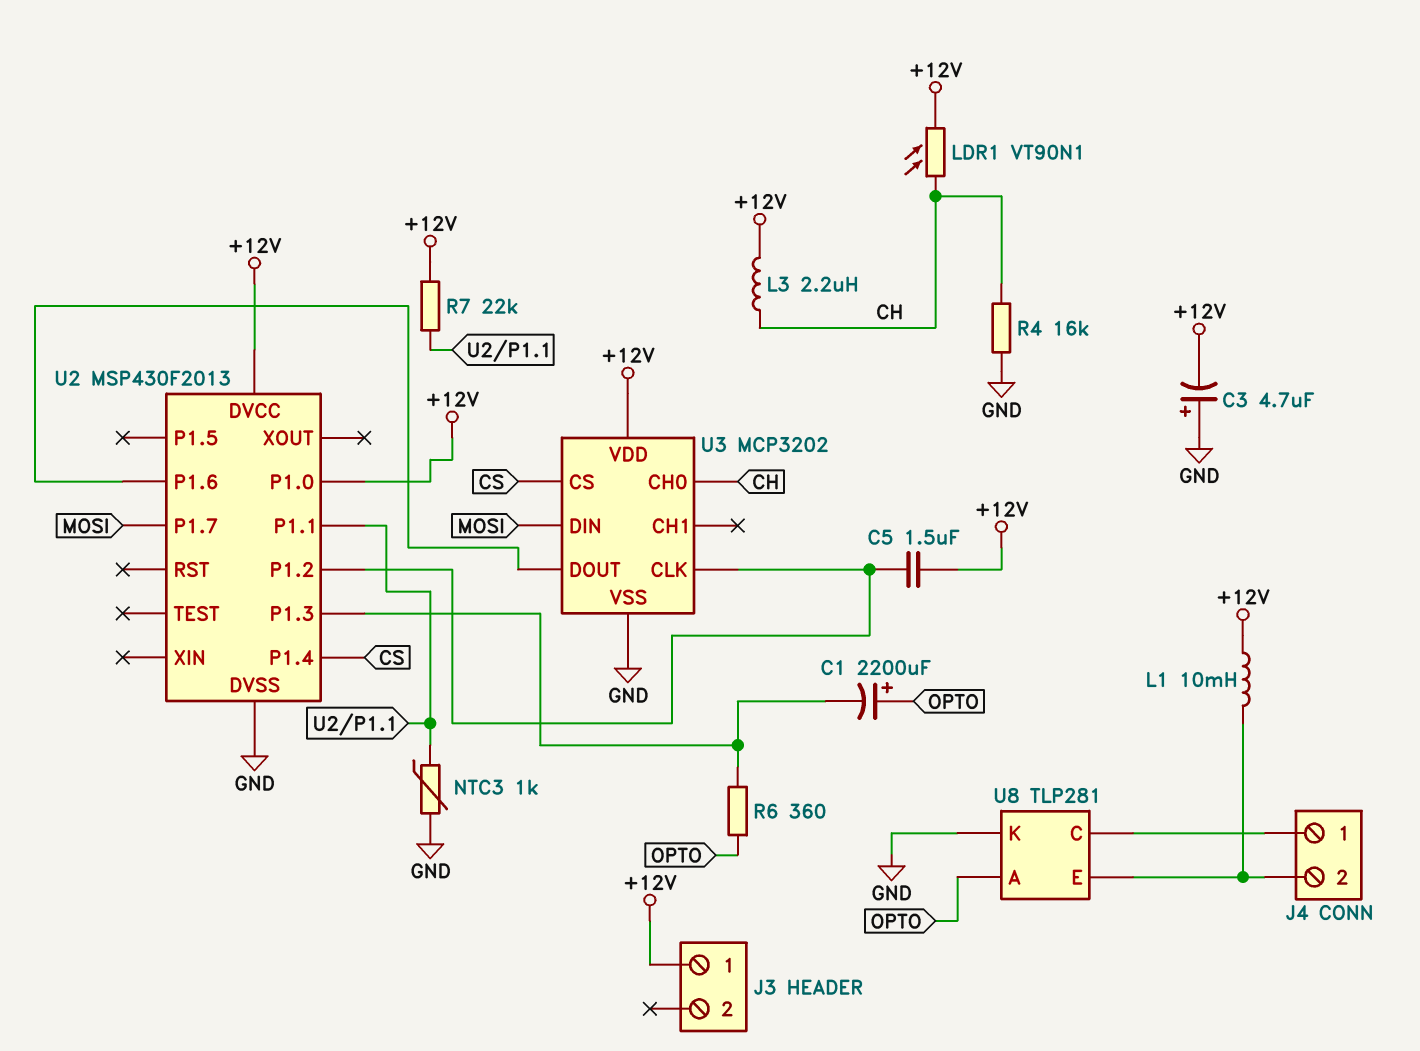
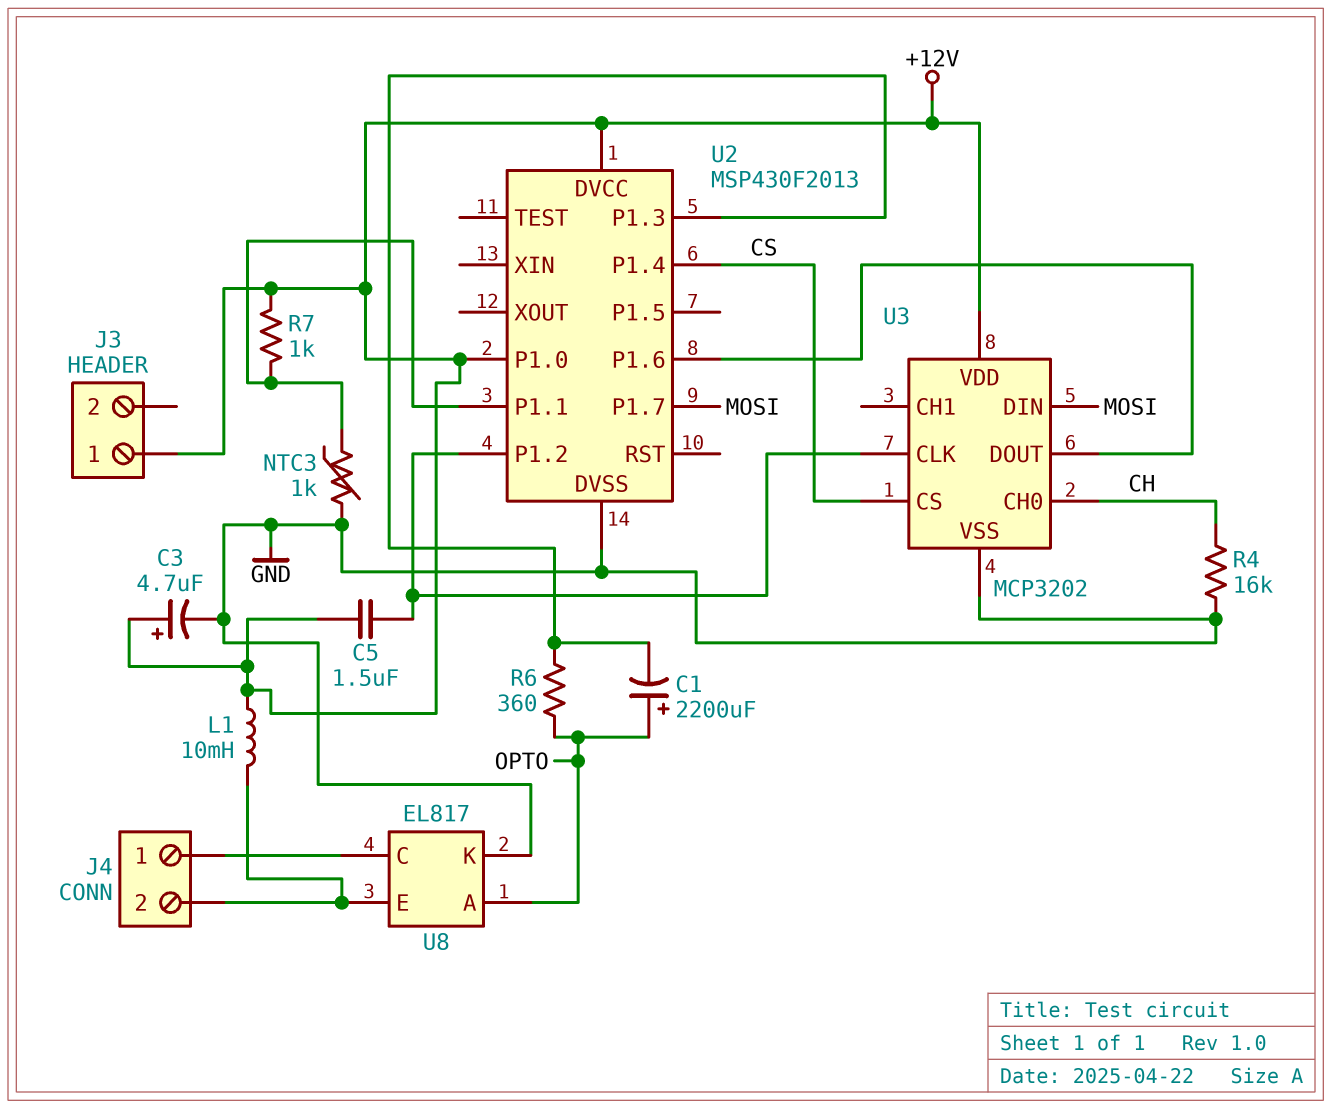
C3: 4.7uF (plus GND, minus +12V) -> 4.7uF (plus +12V, minus GND)
L3: 2.2uH (+12V, CH) -> none
LDR1: VT90N1 (+12V, CH) -> none
R7: 22k (+12V, U2/P1.1) -> 1k (+12V, U2/P1.1)
U8: TLP281 -> EL817

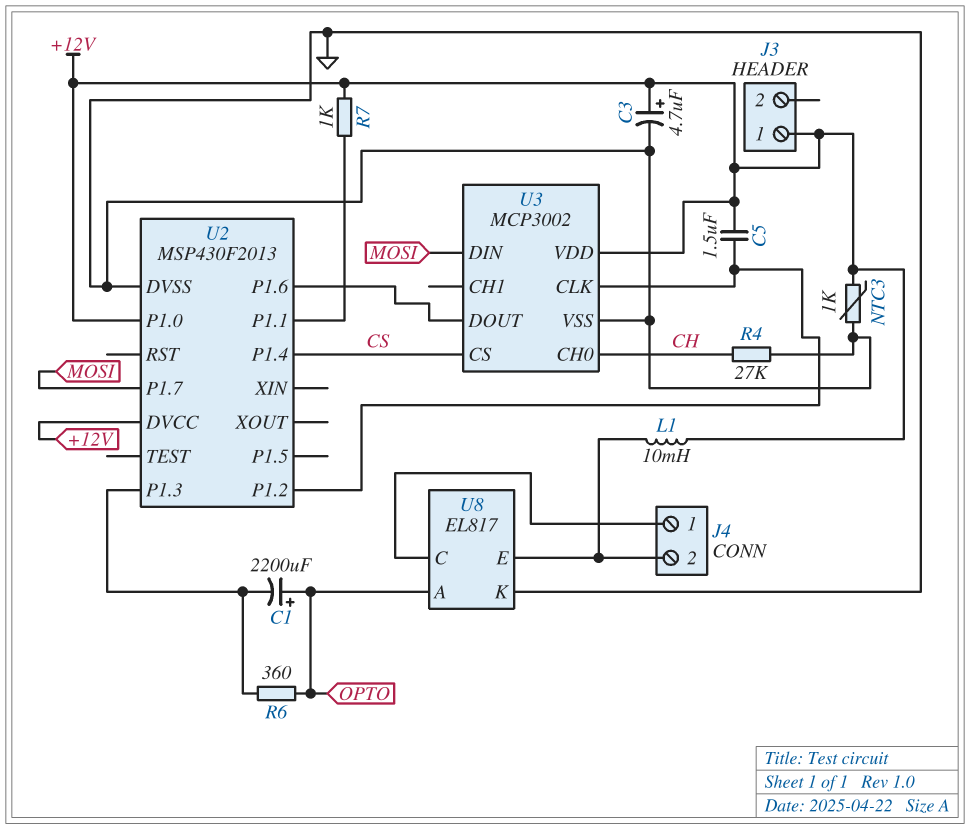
NTC3: 1k (GND, U2/P1.1) -> 1k (+12V, GND)
R4: 16k (CH, GND) -> 27k (CH, GND)
U3: MCP3202 -> MCP3002

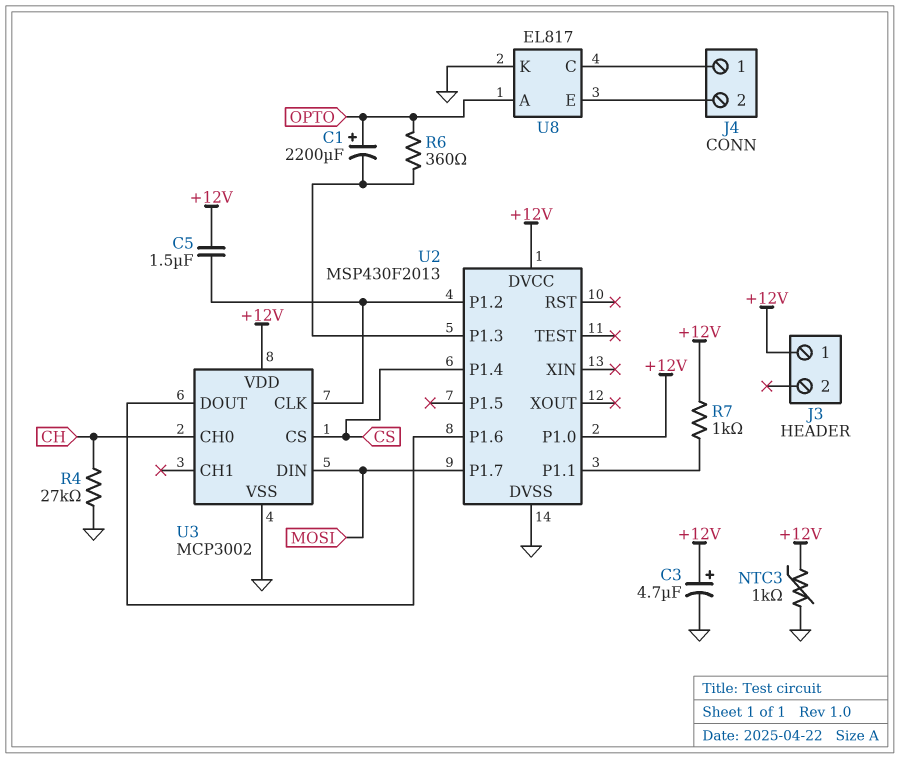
L1: 10mH (+12V, J4/2) -> none

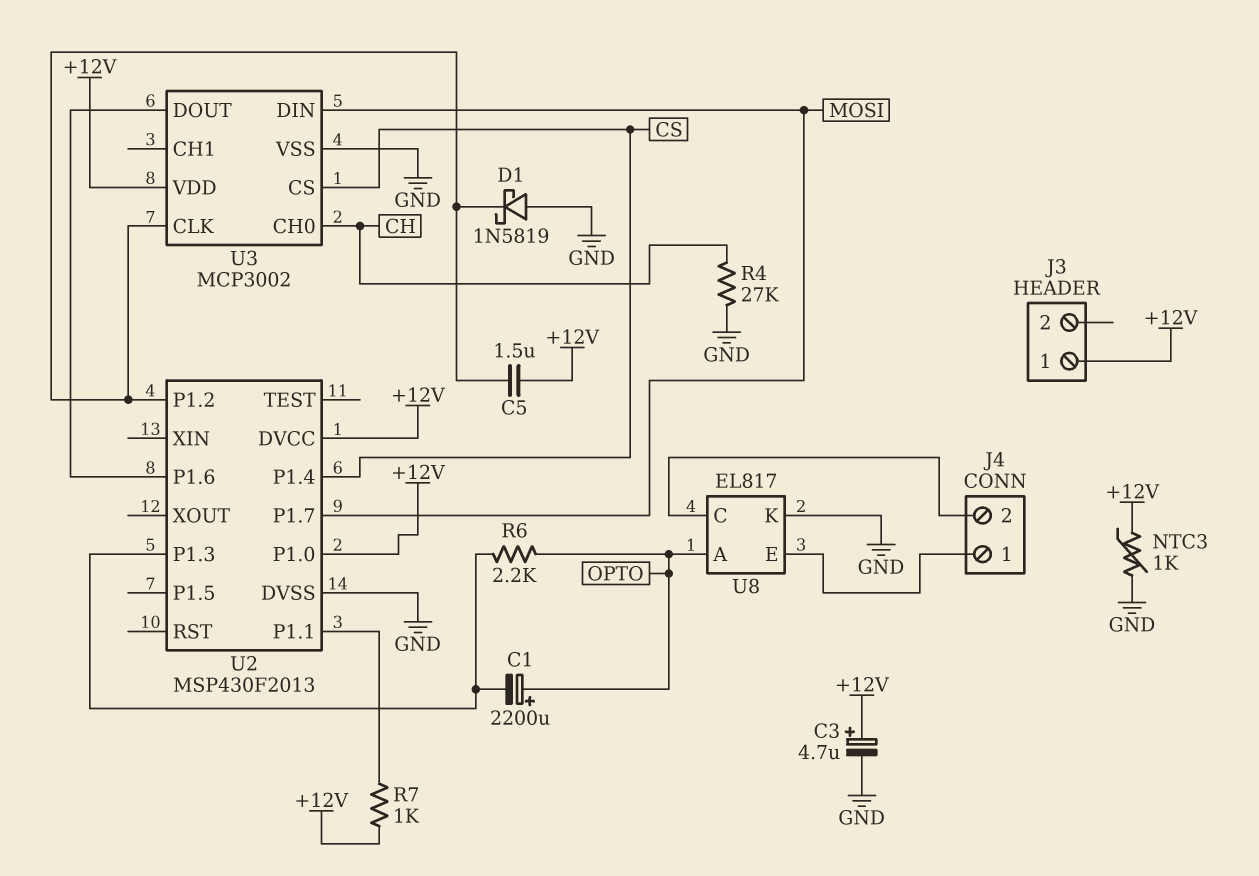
D1: none -> schottky 1N5819 (A GND, K U2/P1.2)
R6: 360 (OPTO, U2/P1.3) -> 2.2k (OPTO, U2/P1.3)
U8 pin C: J4/1 -> J4/2
U8 pin E: J4/2 -> J4/1

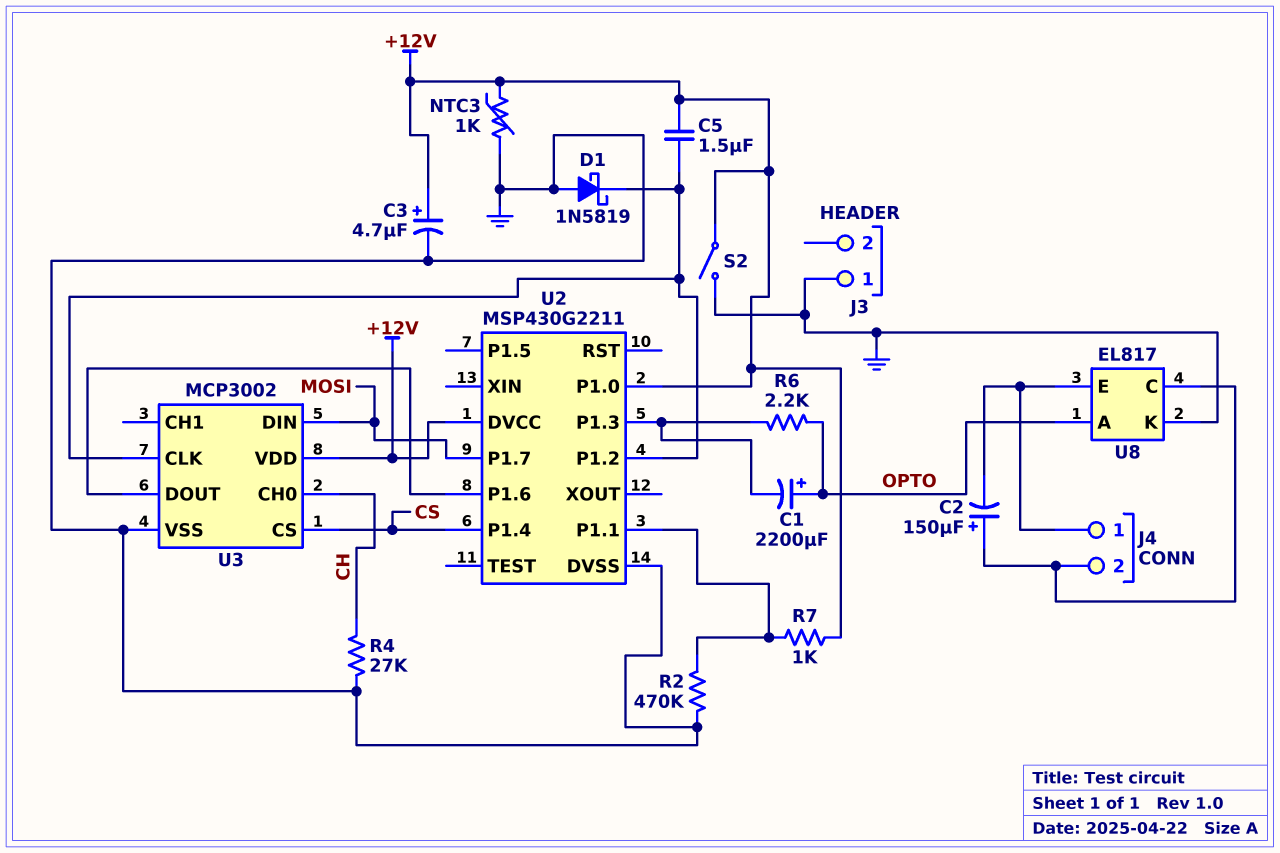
C2: none -> 150uF (plus J4/2, minus J4/1)
J3 pin 1: +12V -> GND
R2: none -> 470k (GND, U2/P1.1)
S2: none -> switch (+12V, GND)
U2: MSP430F2013 -> MSP430G2211

